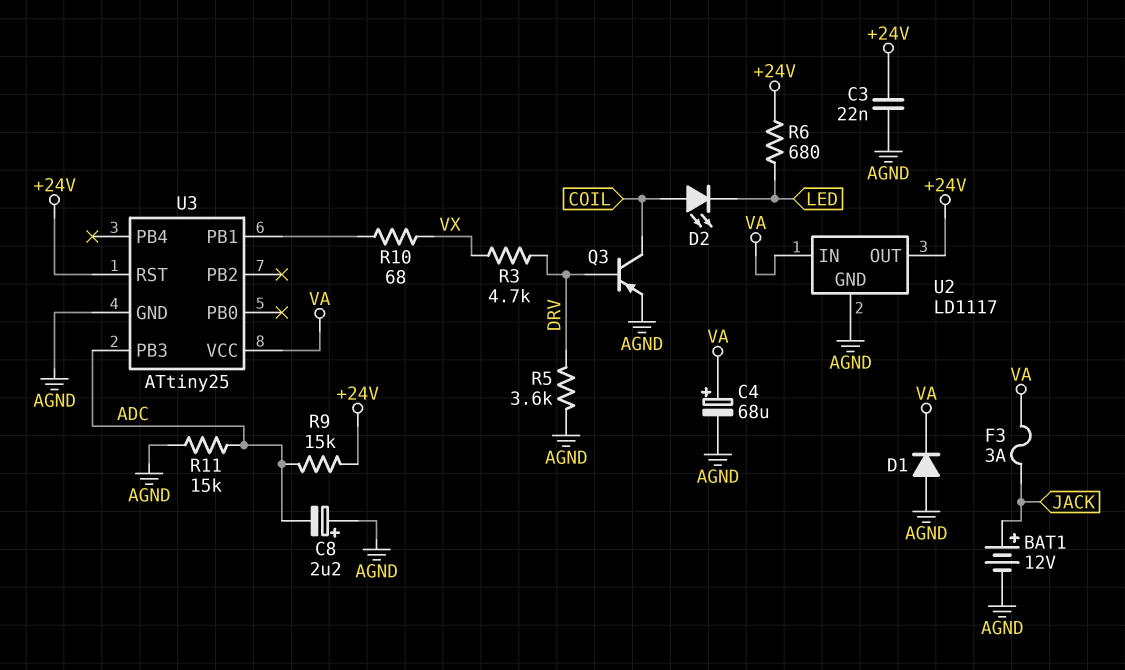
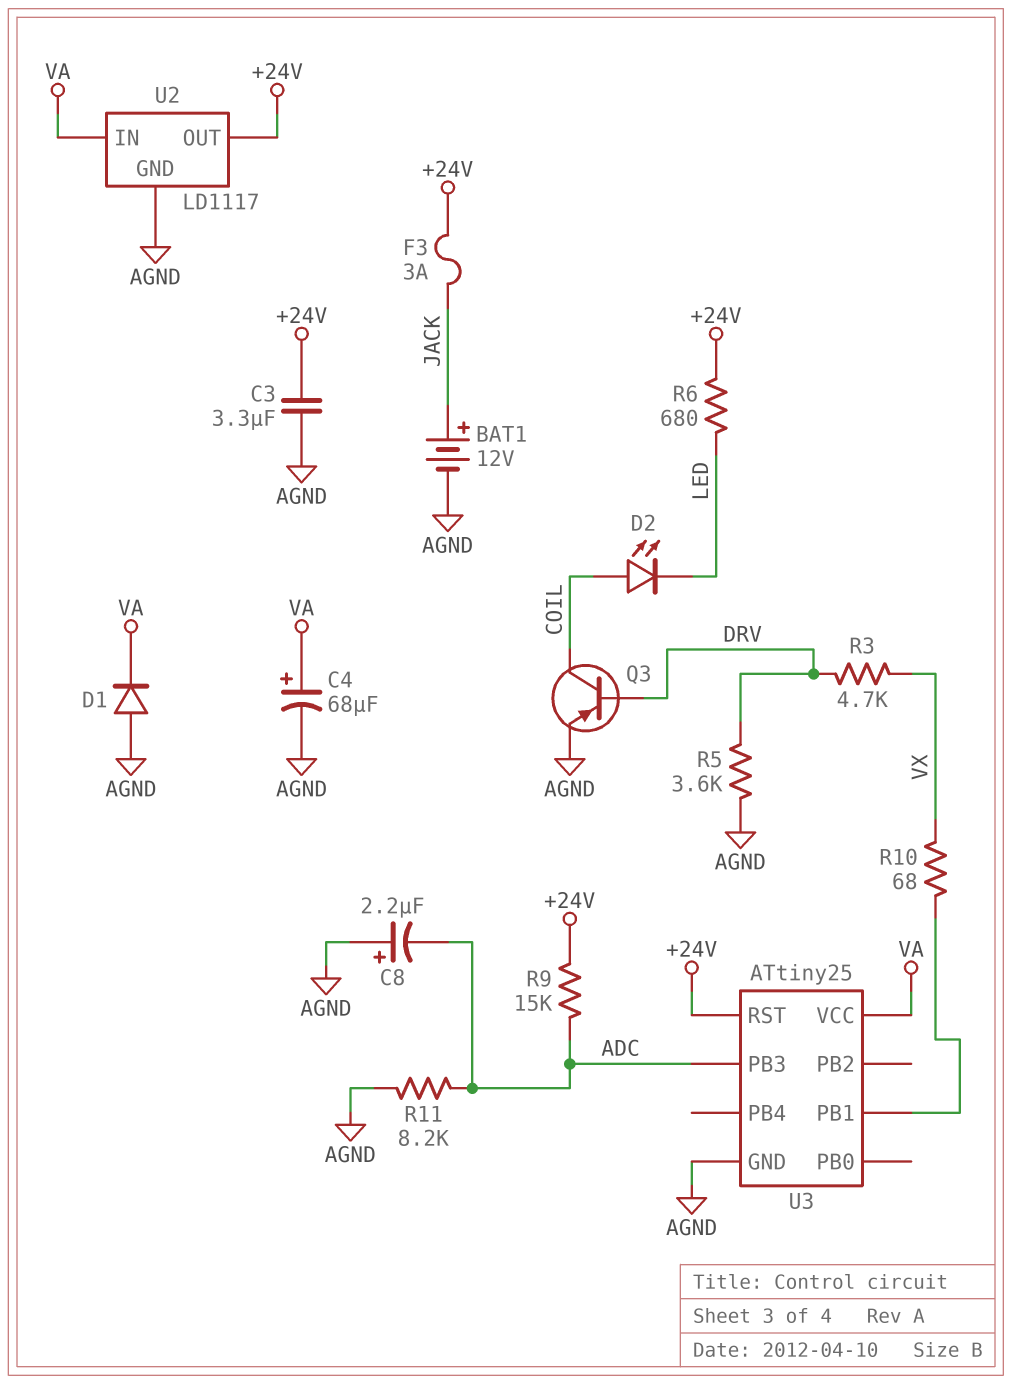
C3: 22nF (+24V, AGND) -> 3.3uF (+24V, AGND)
F3: 3A (JACK, VA) -> 3A (+24V, JACK)
R11: 15k (ADC, AGND) -> 8.2k (ADC, AGND)

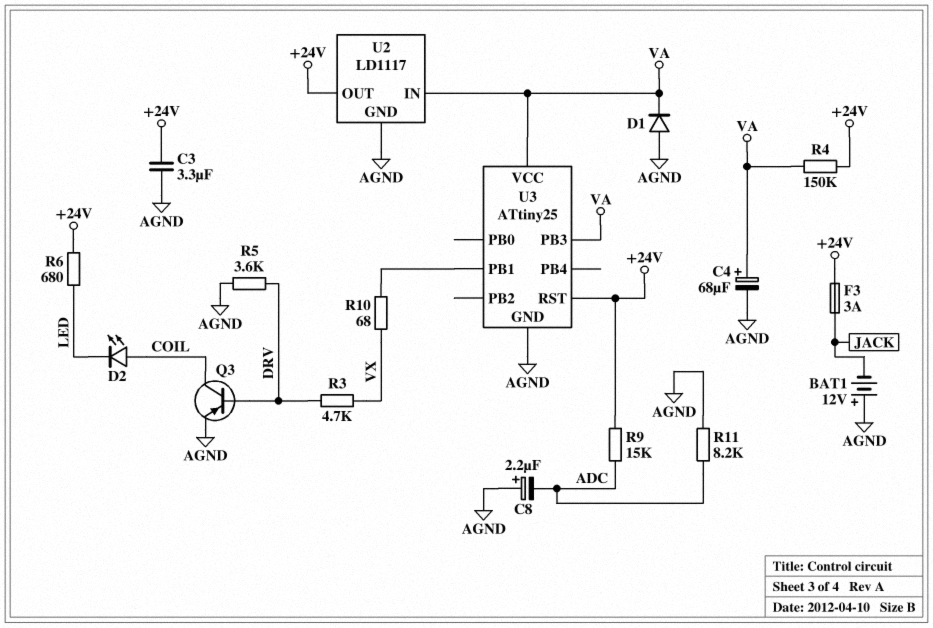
BAT1: 12V (plus JACK, minus AGND) -> 12V (plus AGND, minus JACK)
R4: none -> 150k (+24V, VA)
U3 pin PB3: ADC -> VA

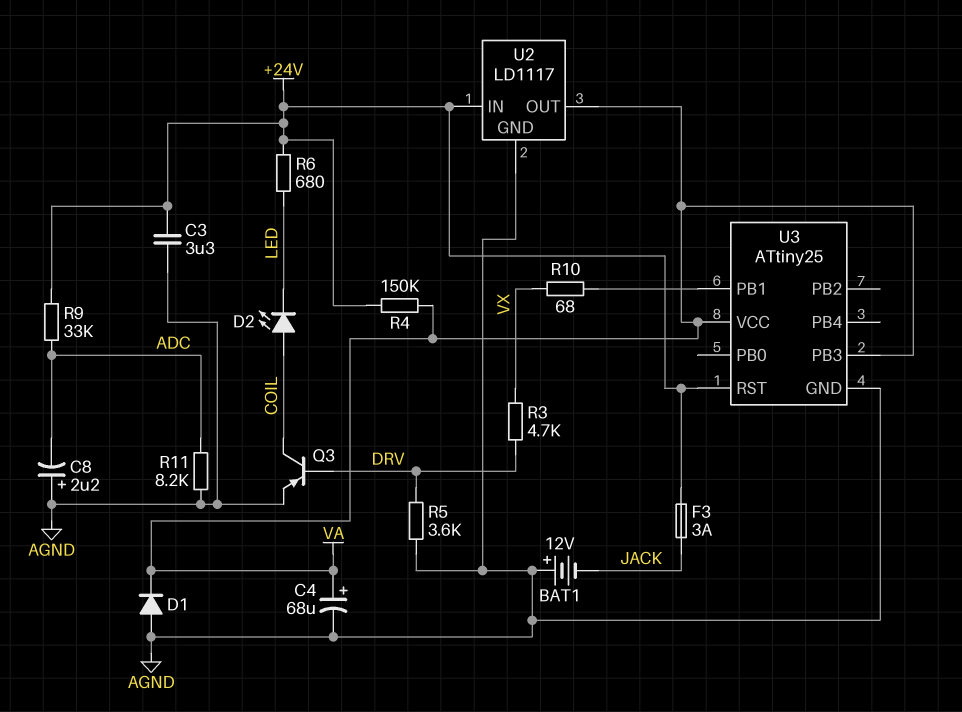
R9: 15k (+24V, ADC) -> 33k (+24V, ADC)
U2 pin IN: VA -> +24V
U2 pin OUT: +24V -> VA

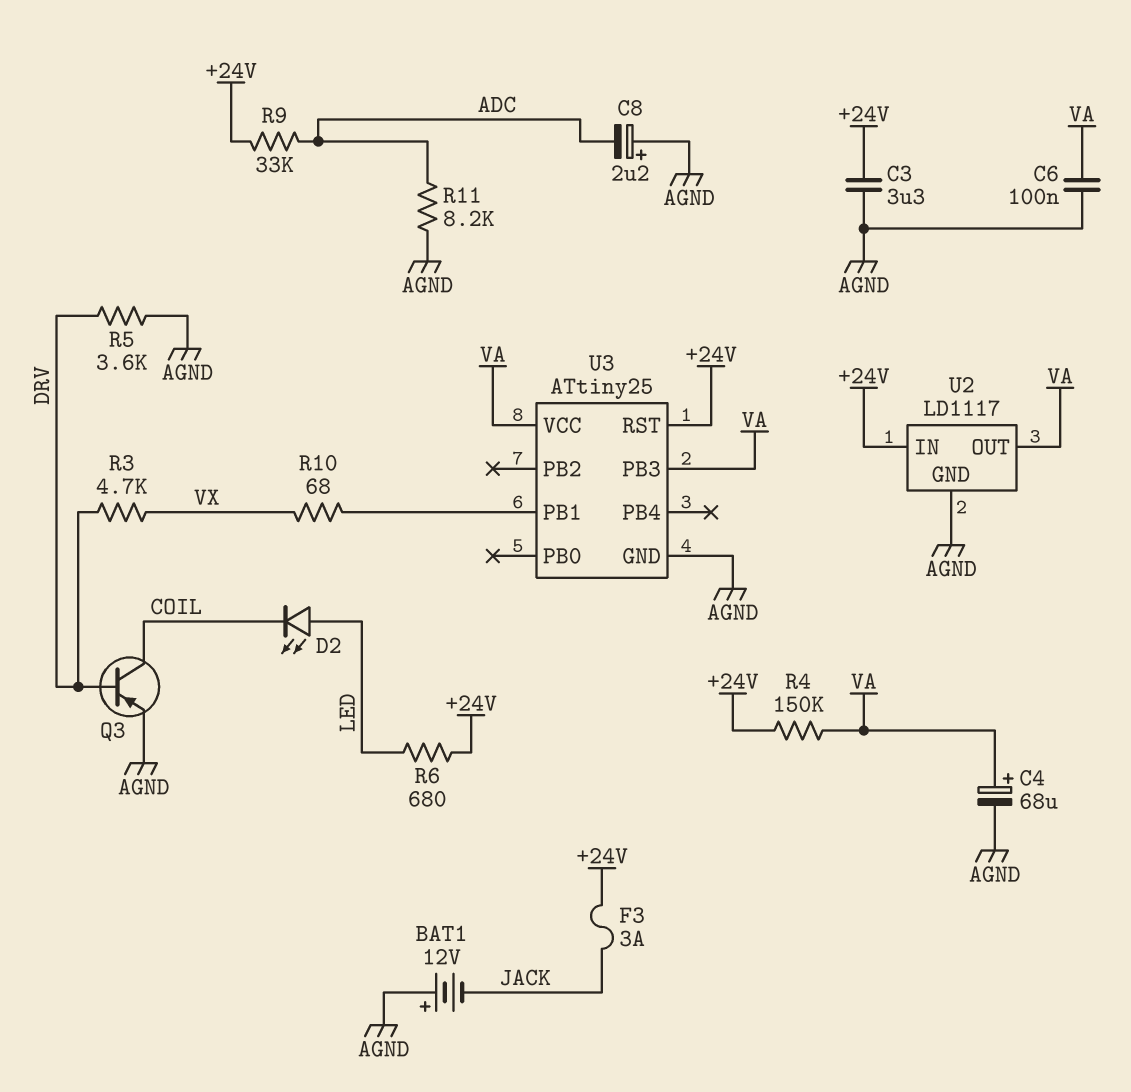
C6: none -> 100nF (AGND, VA)
D1: diode (A AGND, K VA) -> none
D2: LED (A COIL, K LED) -> LED (A LED, K COIL)

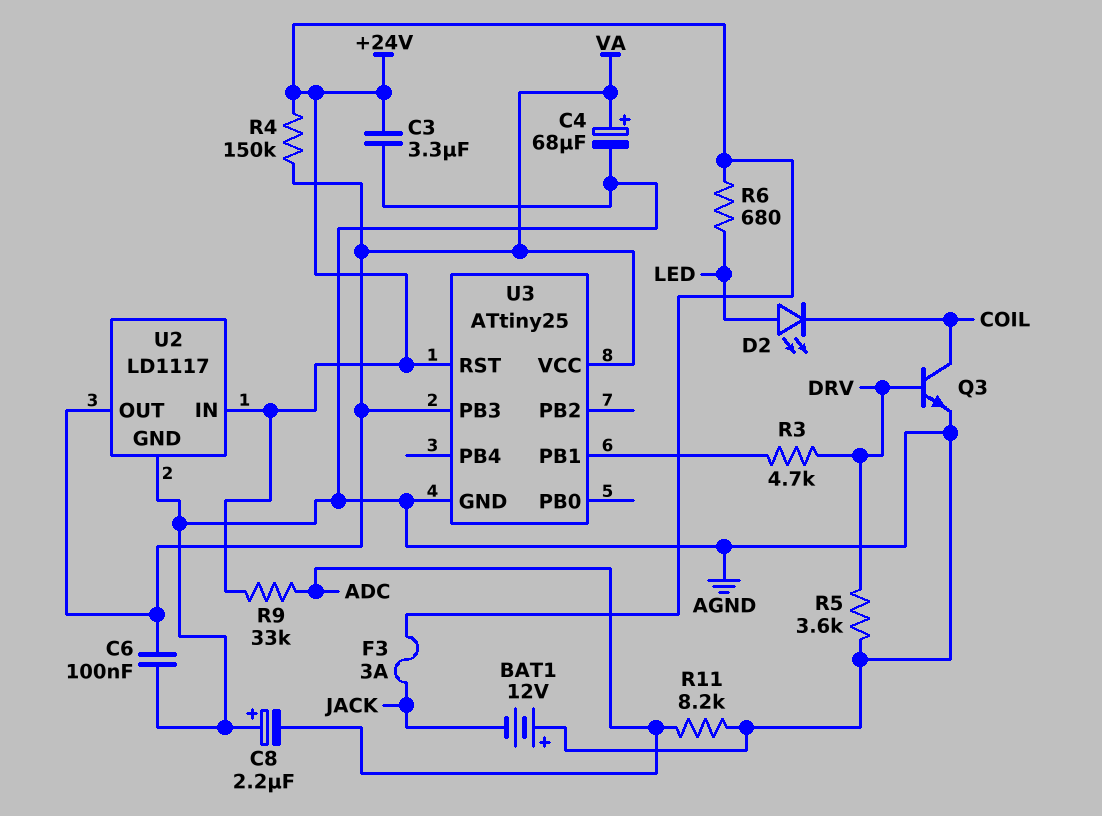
Q3: PNP (B DRV, C COIL, E AGND) -> NPN (B DRV, C COIL, E AGND)
R3: 4.7k (DRV, VX) -> 4.7k (DRV, U3/PB1)
R10: 68 (U3/PB1, VX) -> none

